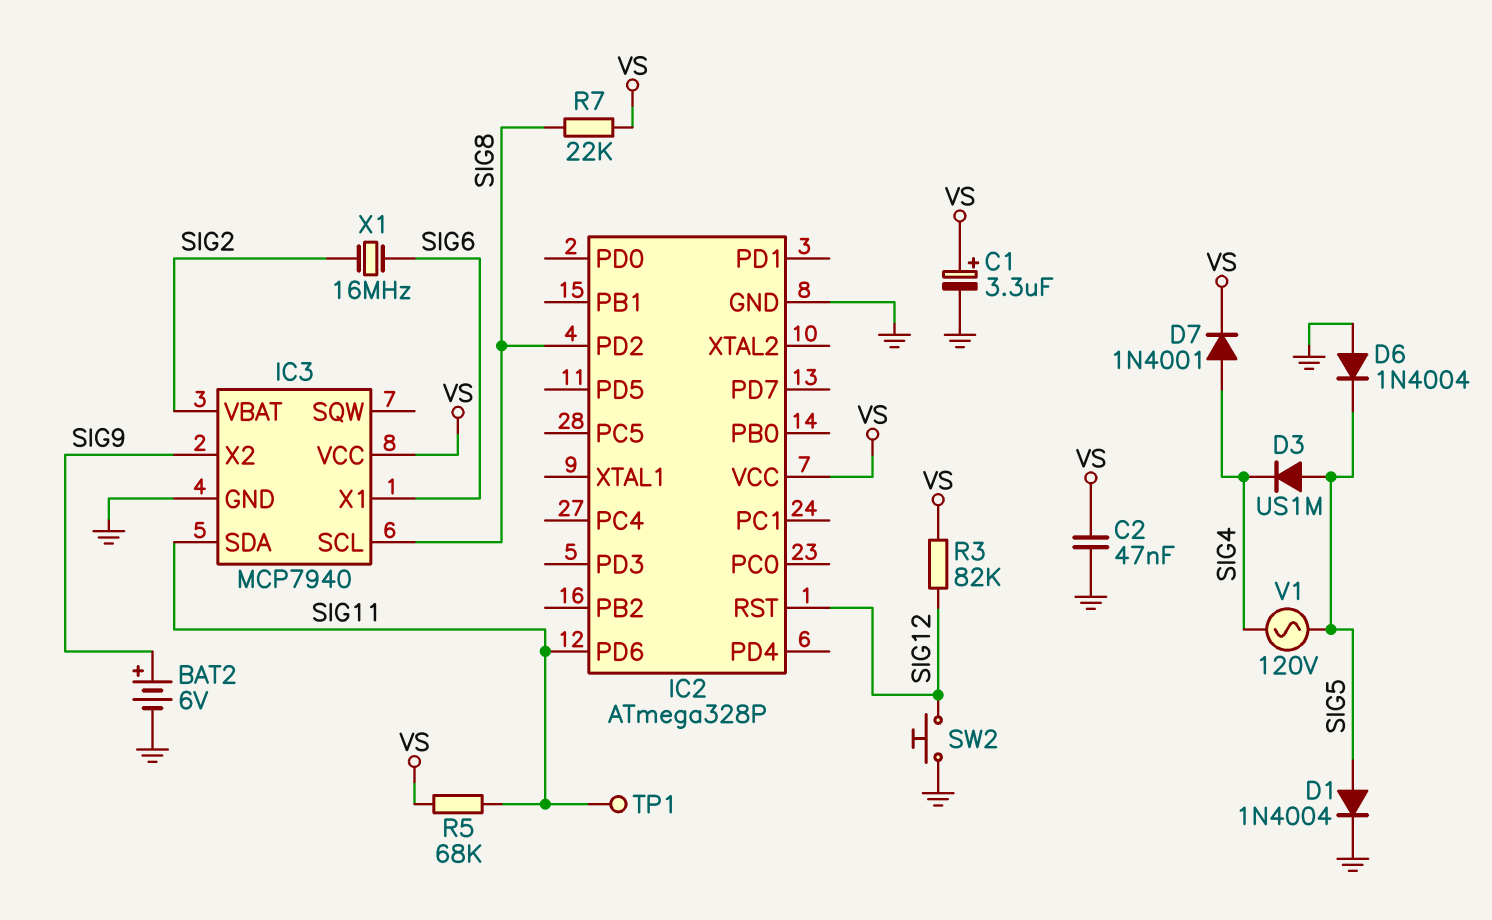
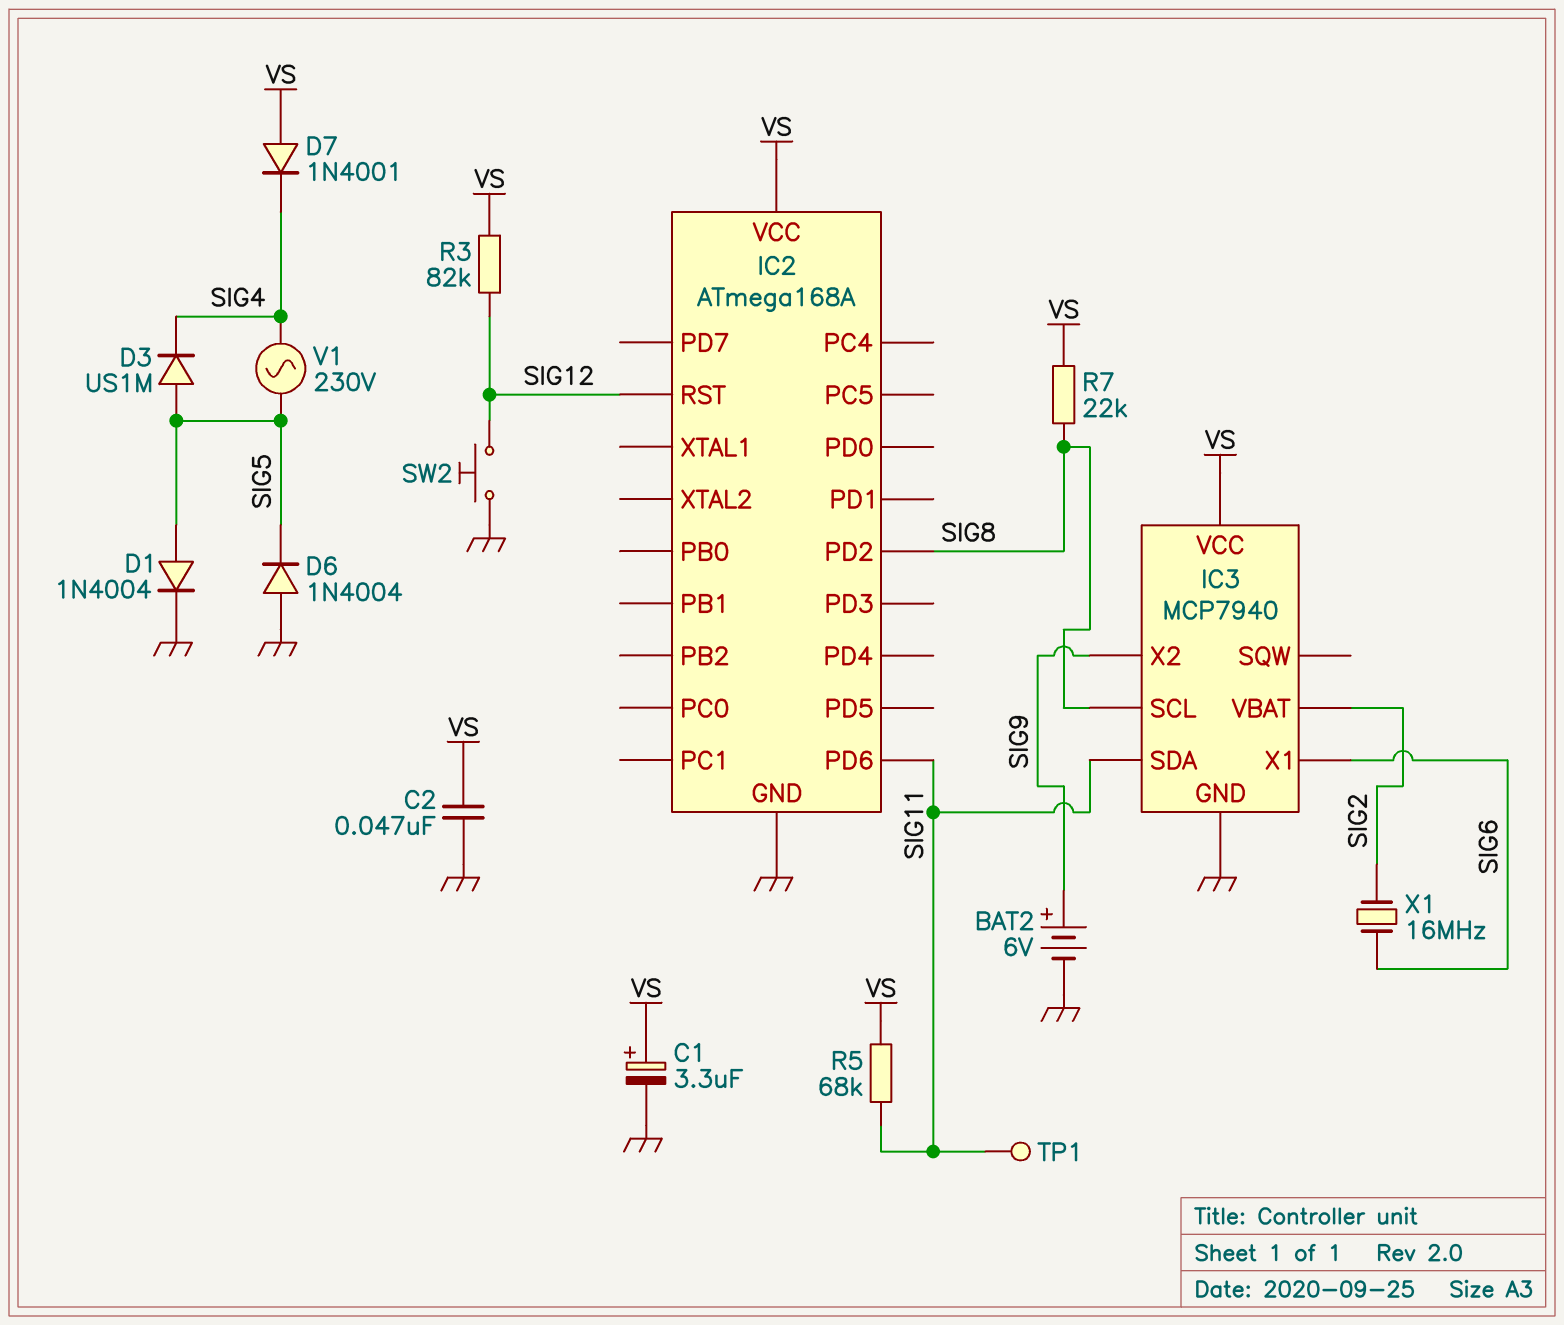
D7: diode 1N4001 (A SIG4, K VS) -> diode 1N4001 (A VS, K SIG4)
IC2: ATmega328P -> ATmega168A
V1: AC 120V (SIG4, SIG5) -> AC 230V (SIG4, SIG5)

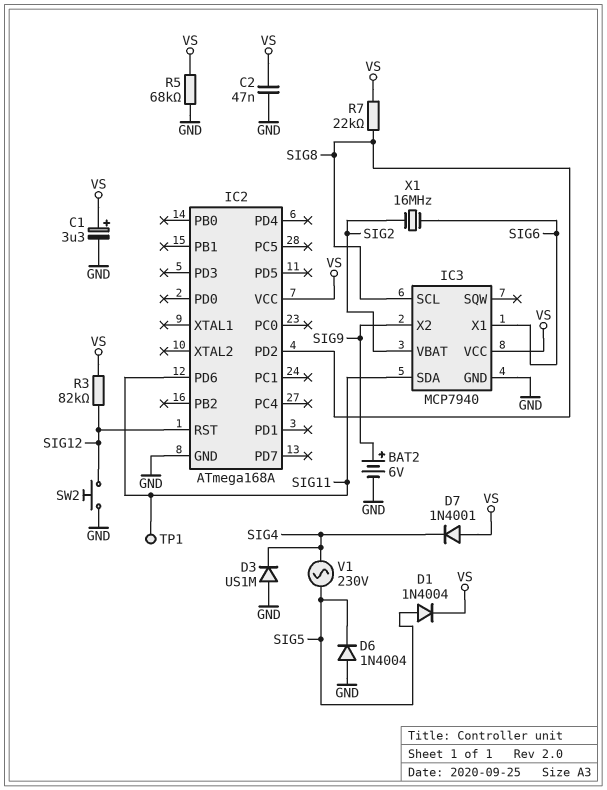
D1: diode 1N4004 (A SIG5, K GND) -> diode 1N4004 (A SIG5, K VS)
D3: diode US1M (A SIG5, K SIG4) -> diode US1M (A GND, K SIG4)
R5: 68k (SIG11, VS) -> 68k (GND, VS)

